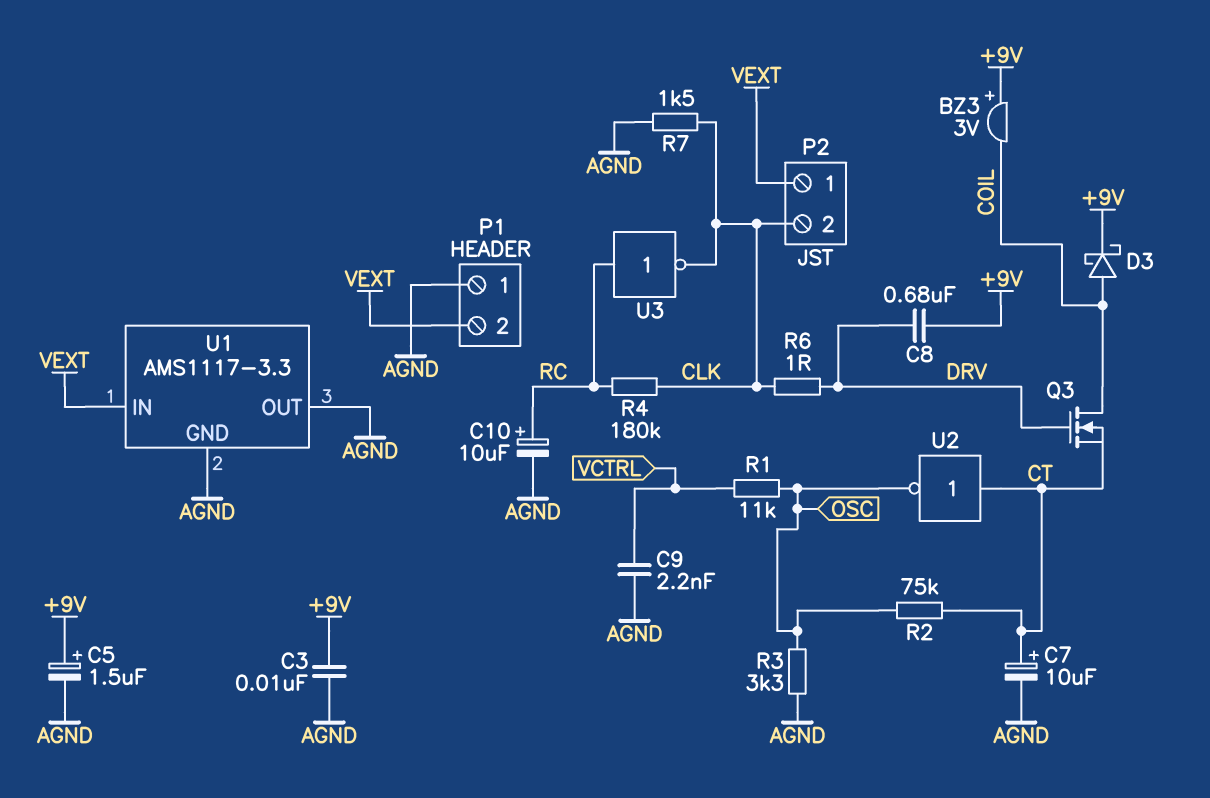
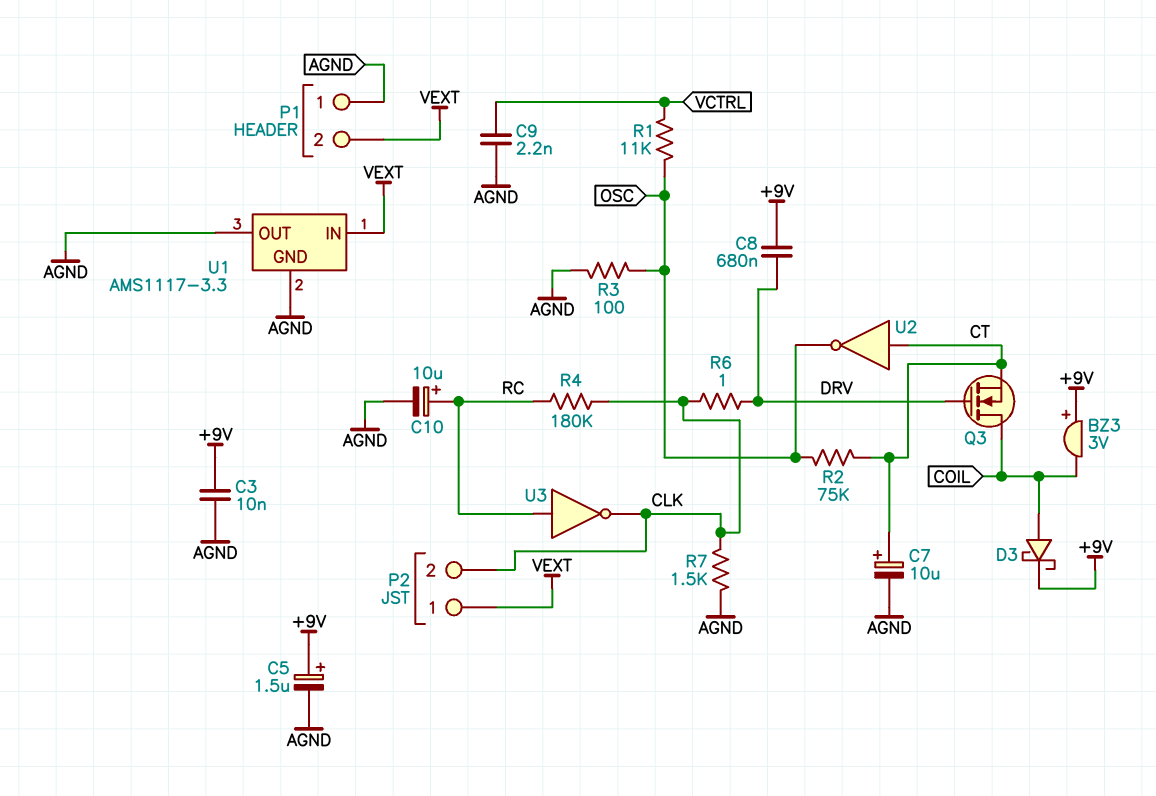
R3: 3.3k (AGND, OSC) -> 100 (AGND, OSC)

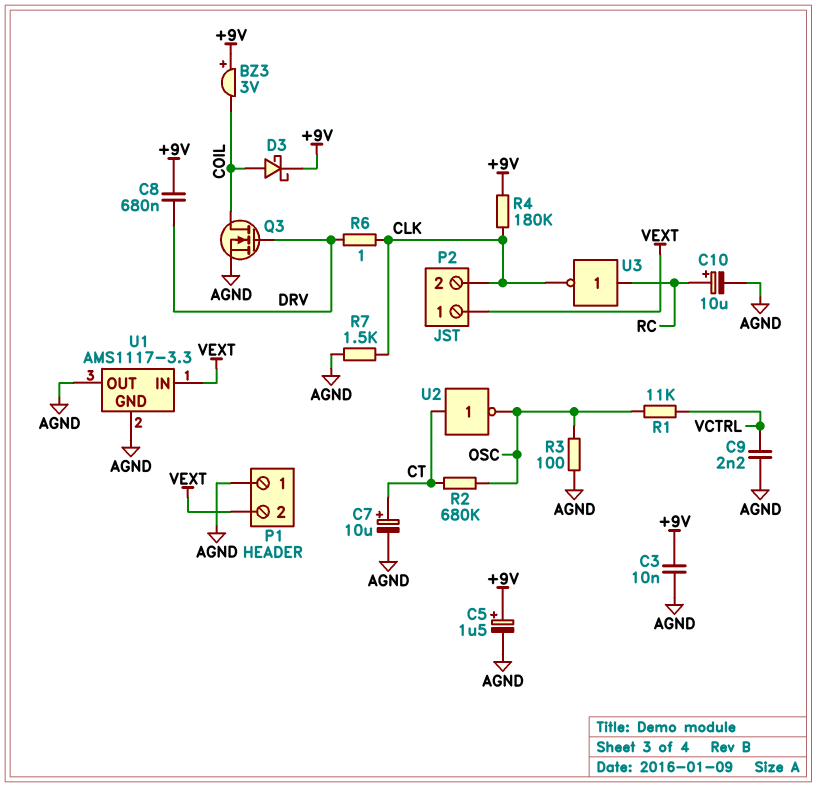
Q3: NMOS (G DRV, D COIL, S CT) -> NMOS (G DRV, D COIL, S AGND)
R2: 75k (CT, OSC) -> 680k (CT, OSC)
R4: 180k (CLK, RC) -> 180k (+9V, CLK)

